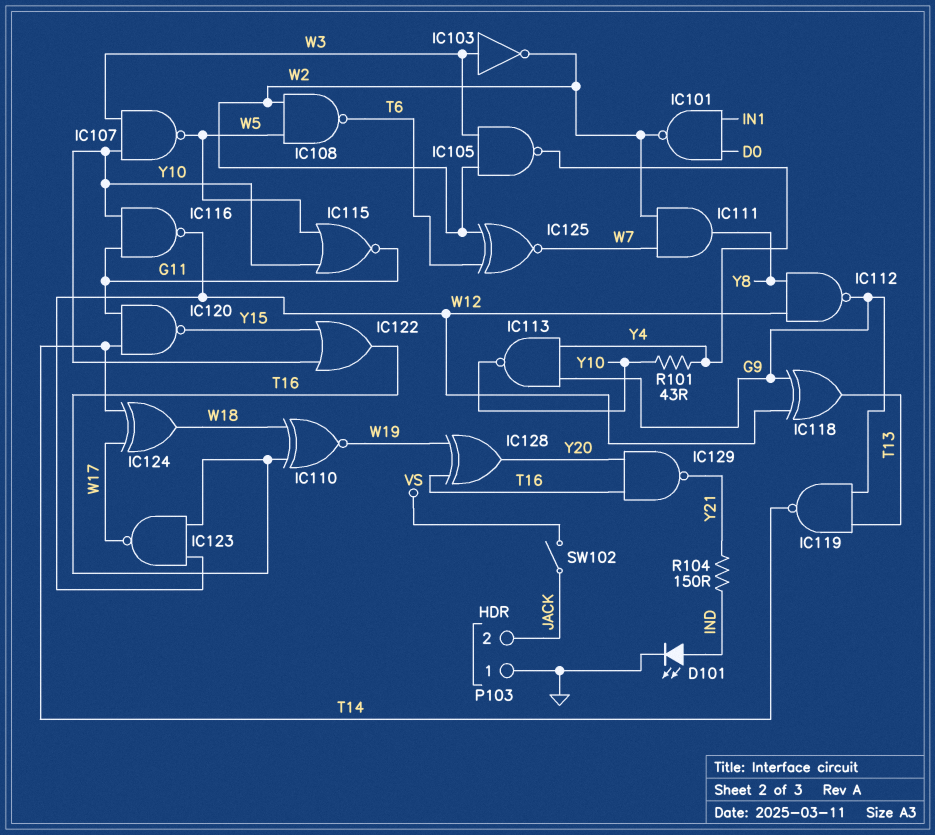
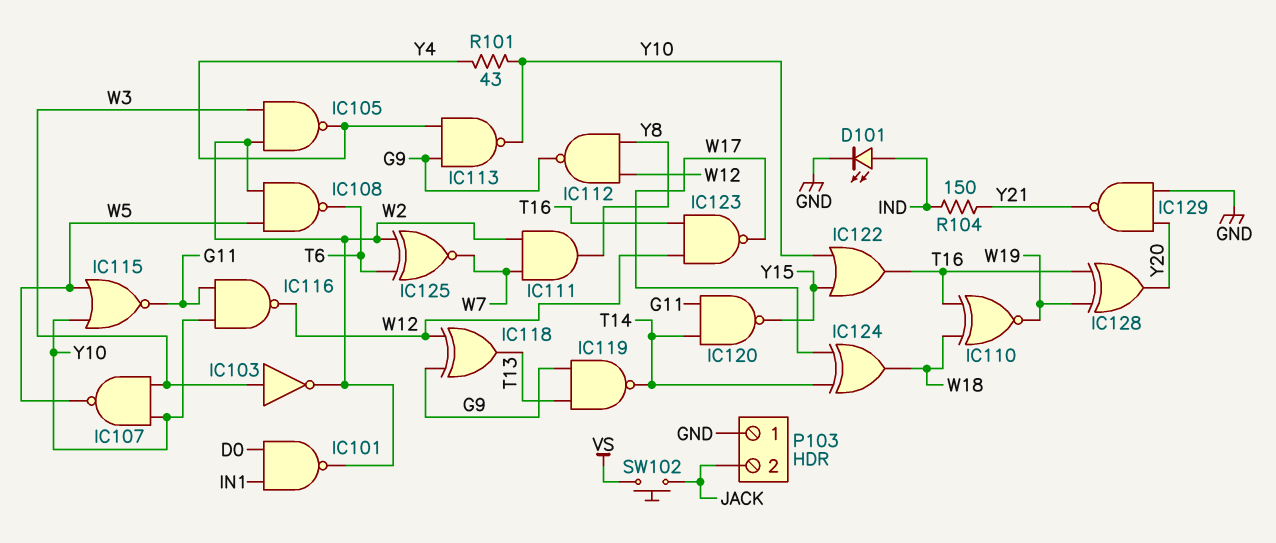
IC129: NAND (in T16, in Y20, out Y21) -> NAND (in GND, in Y20, out Y21)
SW102: switch (JACK, VS) -> button (JACK, VS)

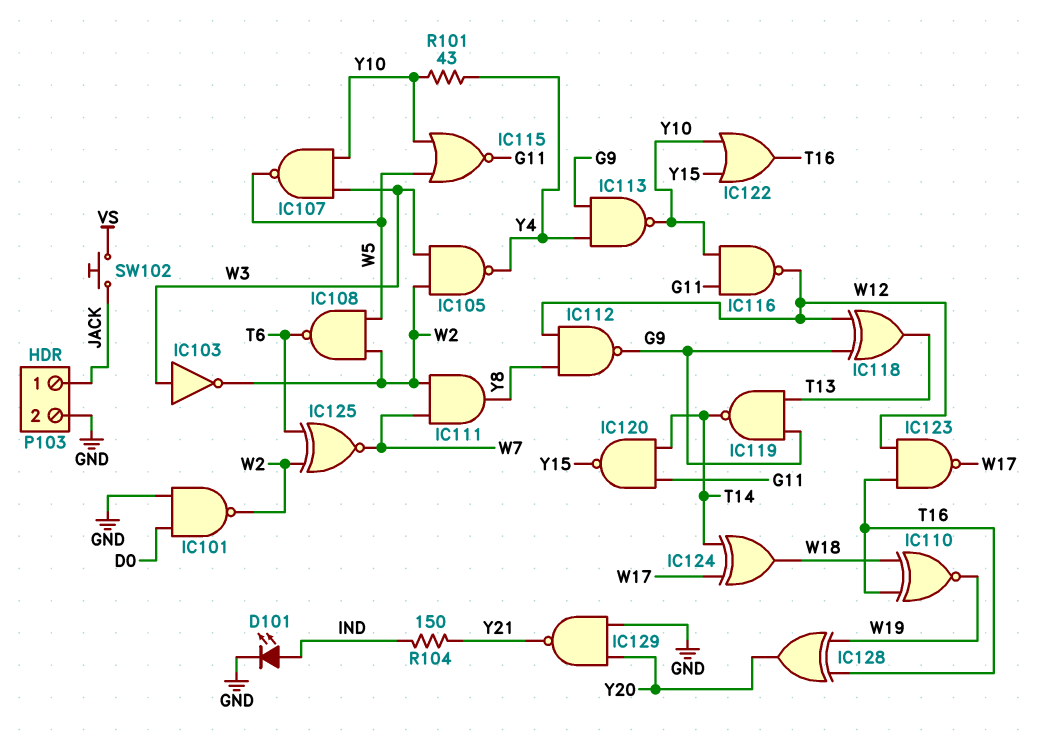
IC101: NAND (in D0, in IN1, out W2) -> NAND (in D0, in GND, out W2)
P103 pin 1: GND -> JACK
P103 pin 2: JACK -> GND

